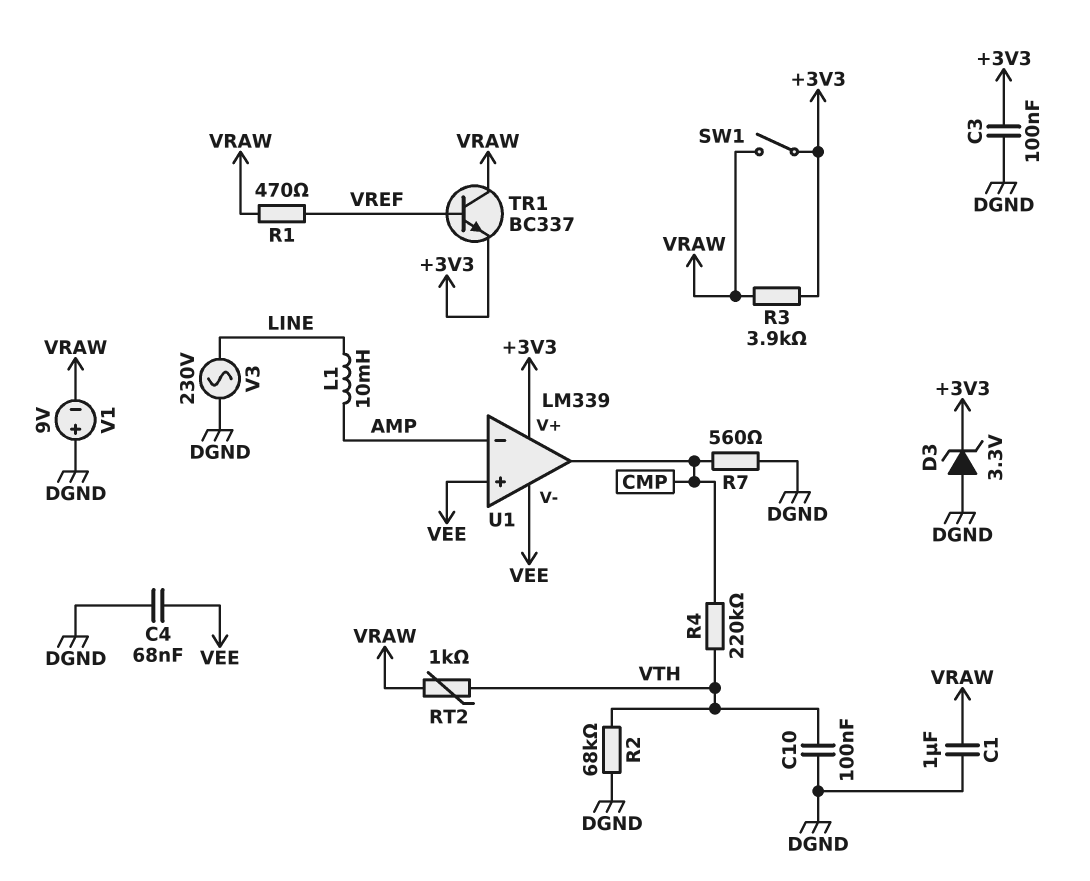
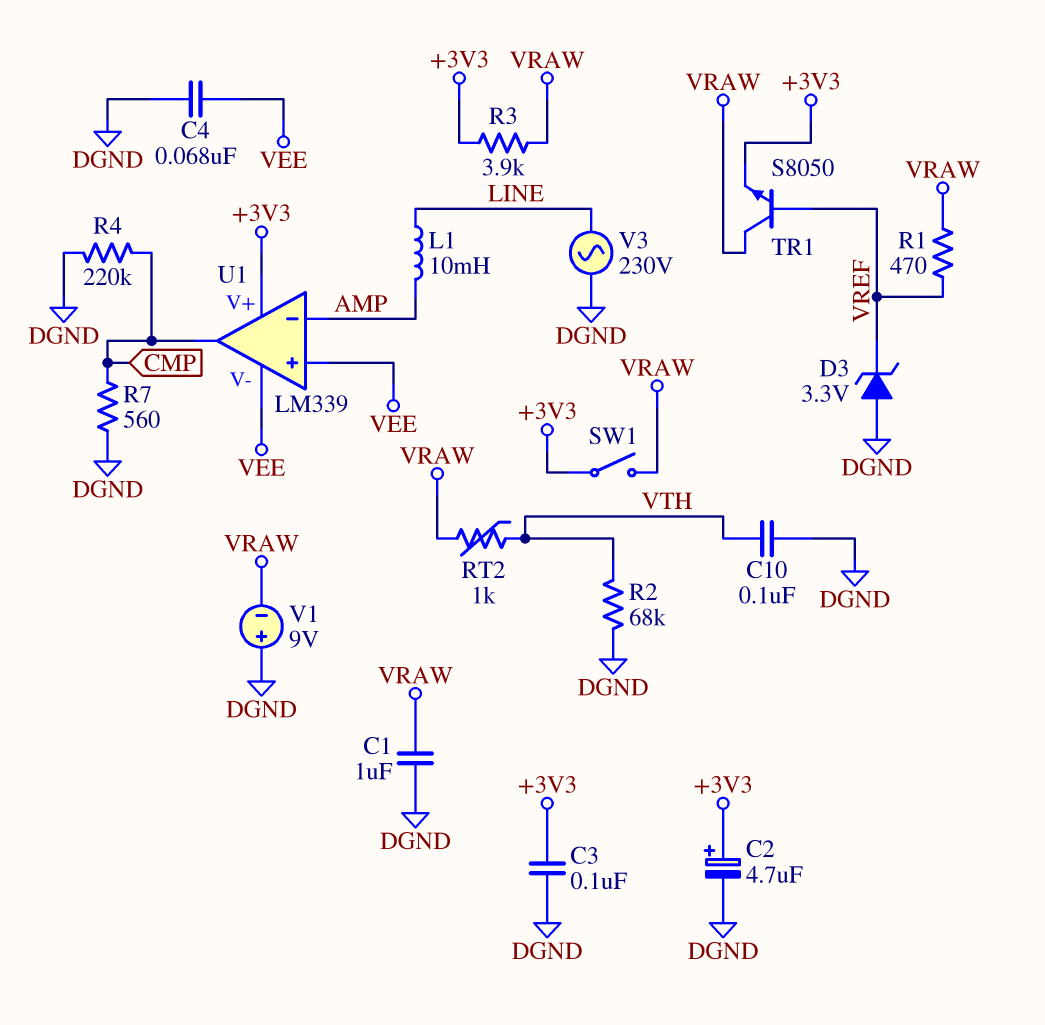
C2: none -> 4.7uF (plus +3V3, minus DGND)
D3: zener 3.3V (A DGND, K +3V3) -> zener 3.3V (A DGND, K VREF)
R4: 220k (CMP, VTH) -> 220k (CMP, DGND)
TR1: NPN BC337 (B VREF, C VRAW, E +3V3) -> NPN S8050 (B VREF, C VRAW, E +3V3)

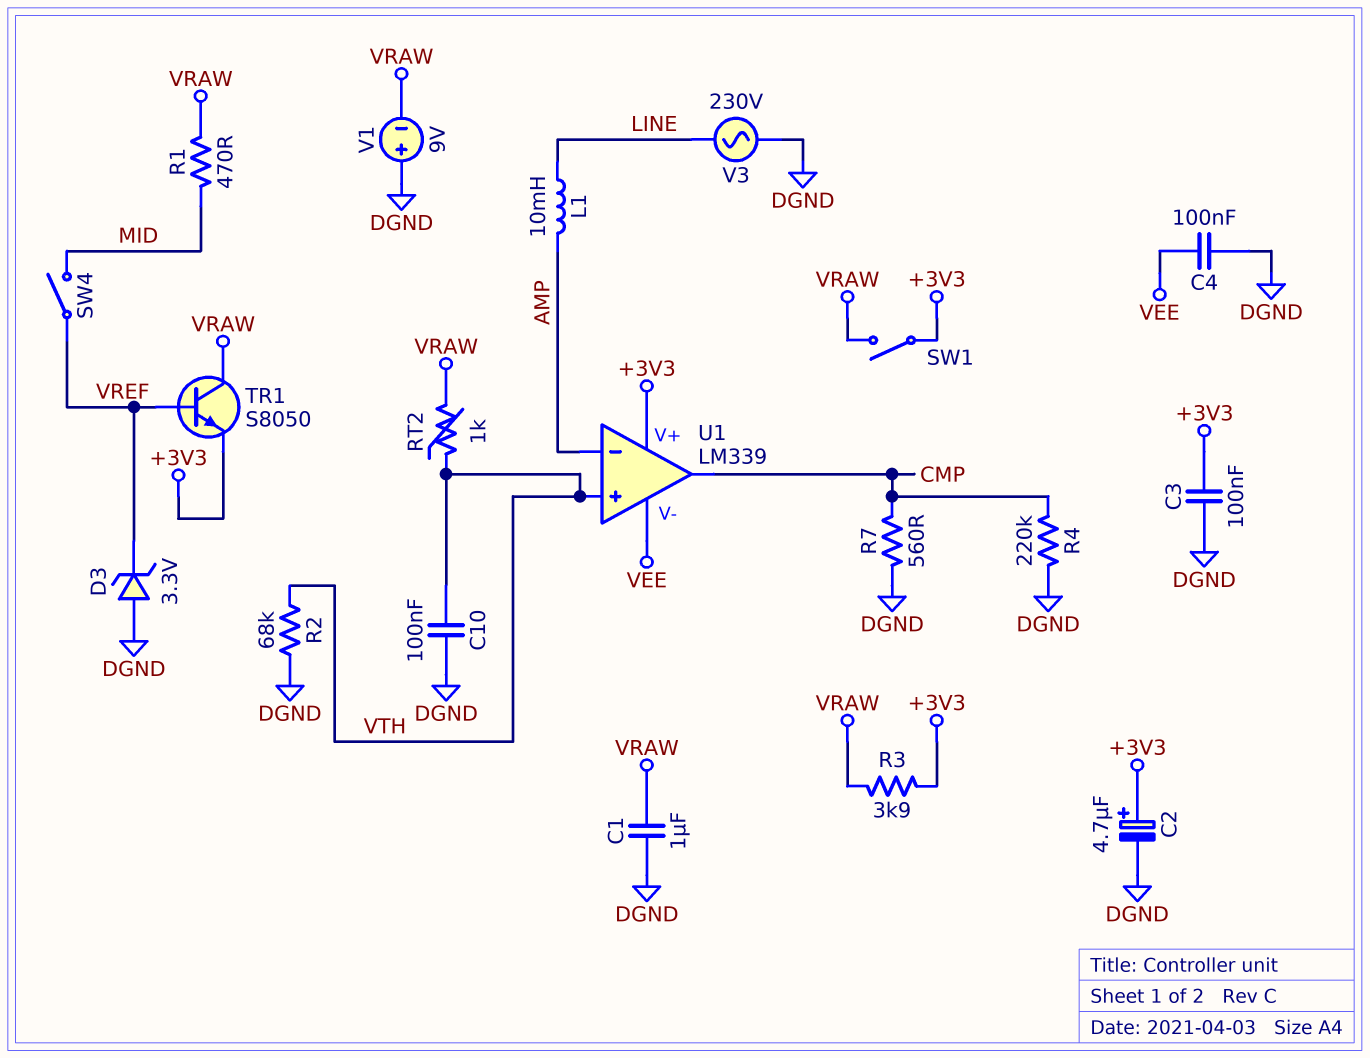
C4: 68nF (DGND, VEE) -> 100nF (DGND, VEE)
R1: 470 (VRAW, VREF) -> 470 (MID, VRAW)
SW4: none -> switch (MID, VREF)
U1 pin in+: VEE -> VTH

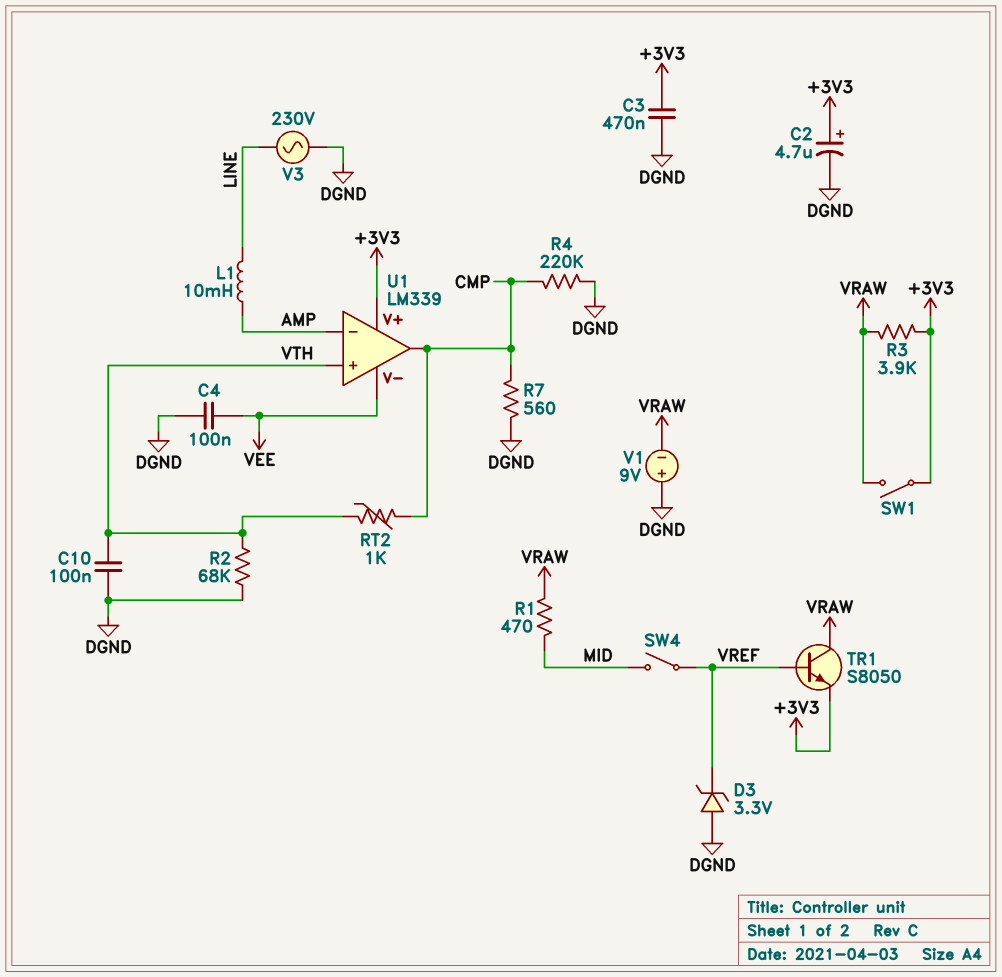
C1: 1uF (DGND, VRAW) -> none
C3: 100nF (+3V3, DGND) -> 470nF (+3V3, DGND)
RT2: 1k (VRAW, VTH) -> 1k (CMP, VTH)

